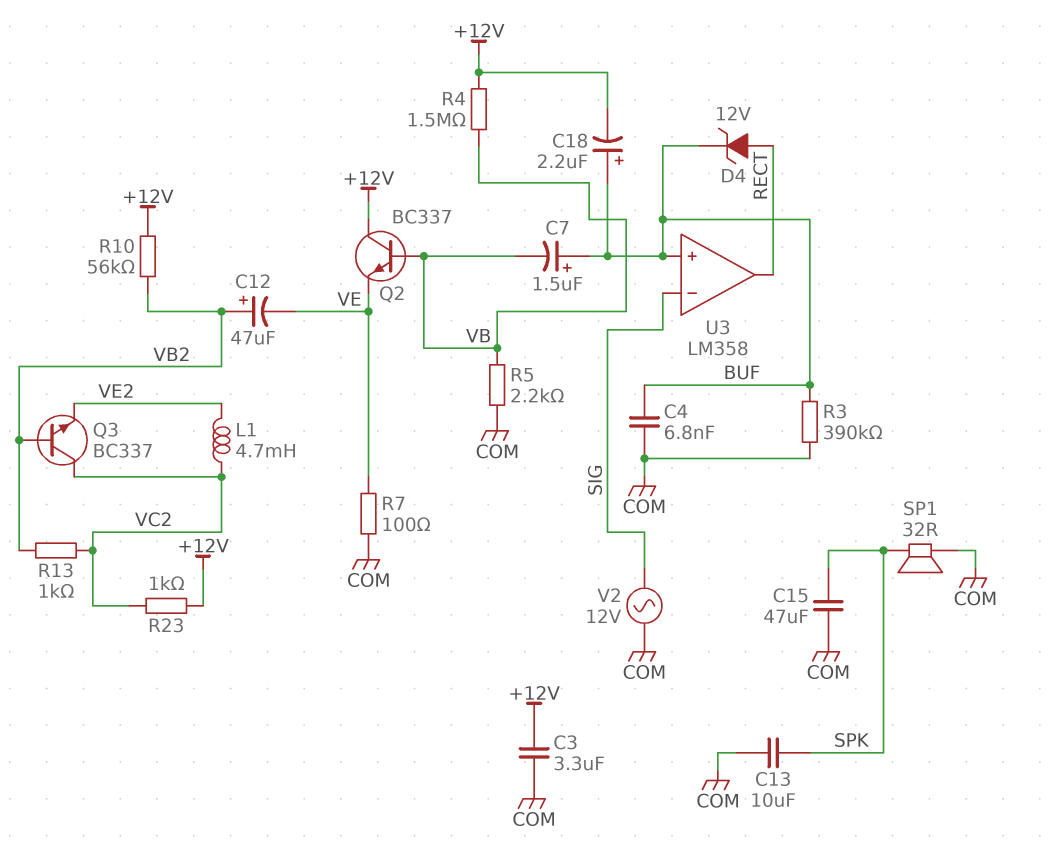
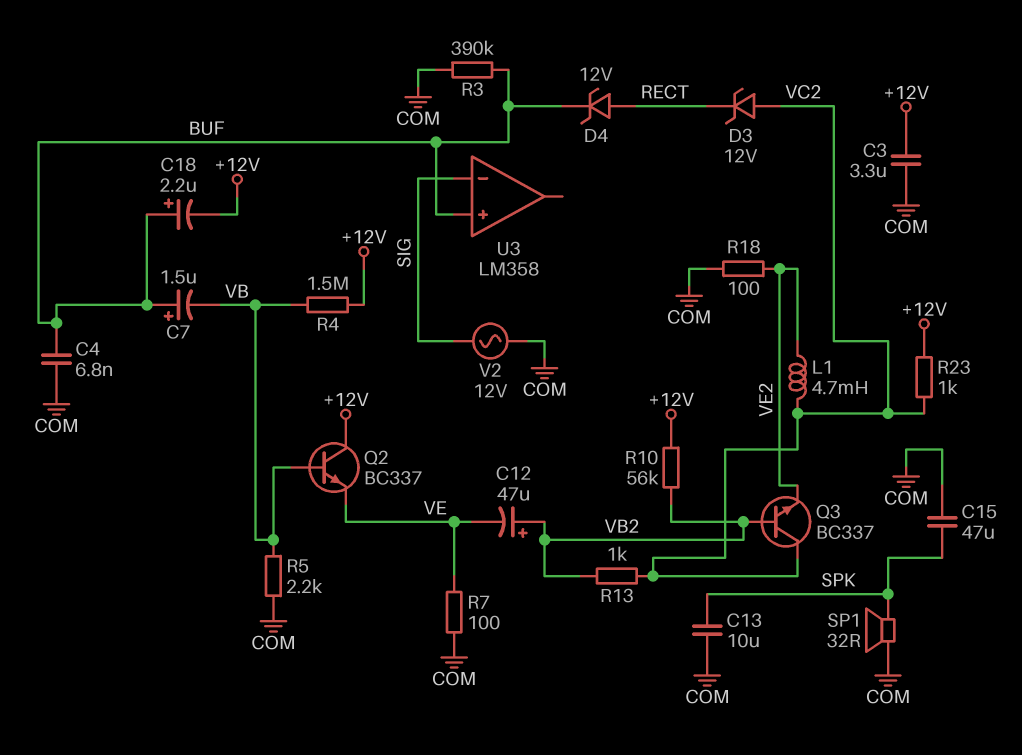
D3: none -> zener 12V (A VC2, K RECT)
R18: none -> 100 (COM, VE2)
U3 pin out: RECT -> none

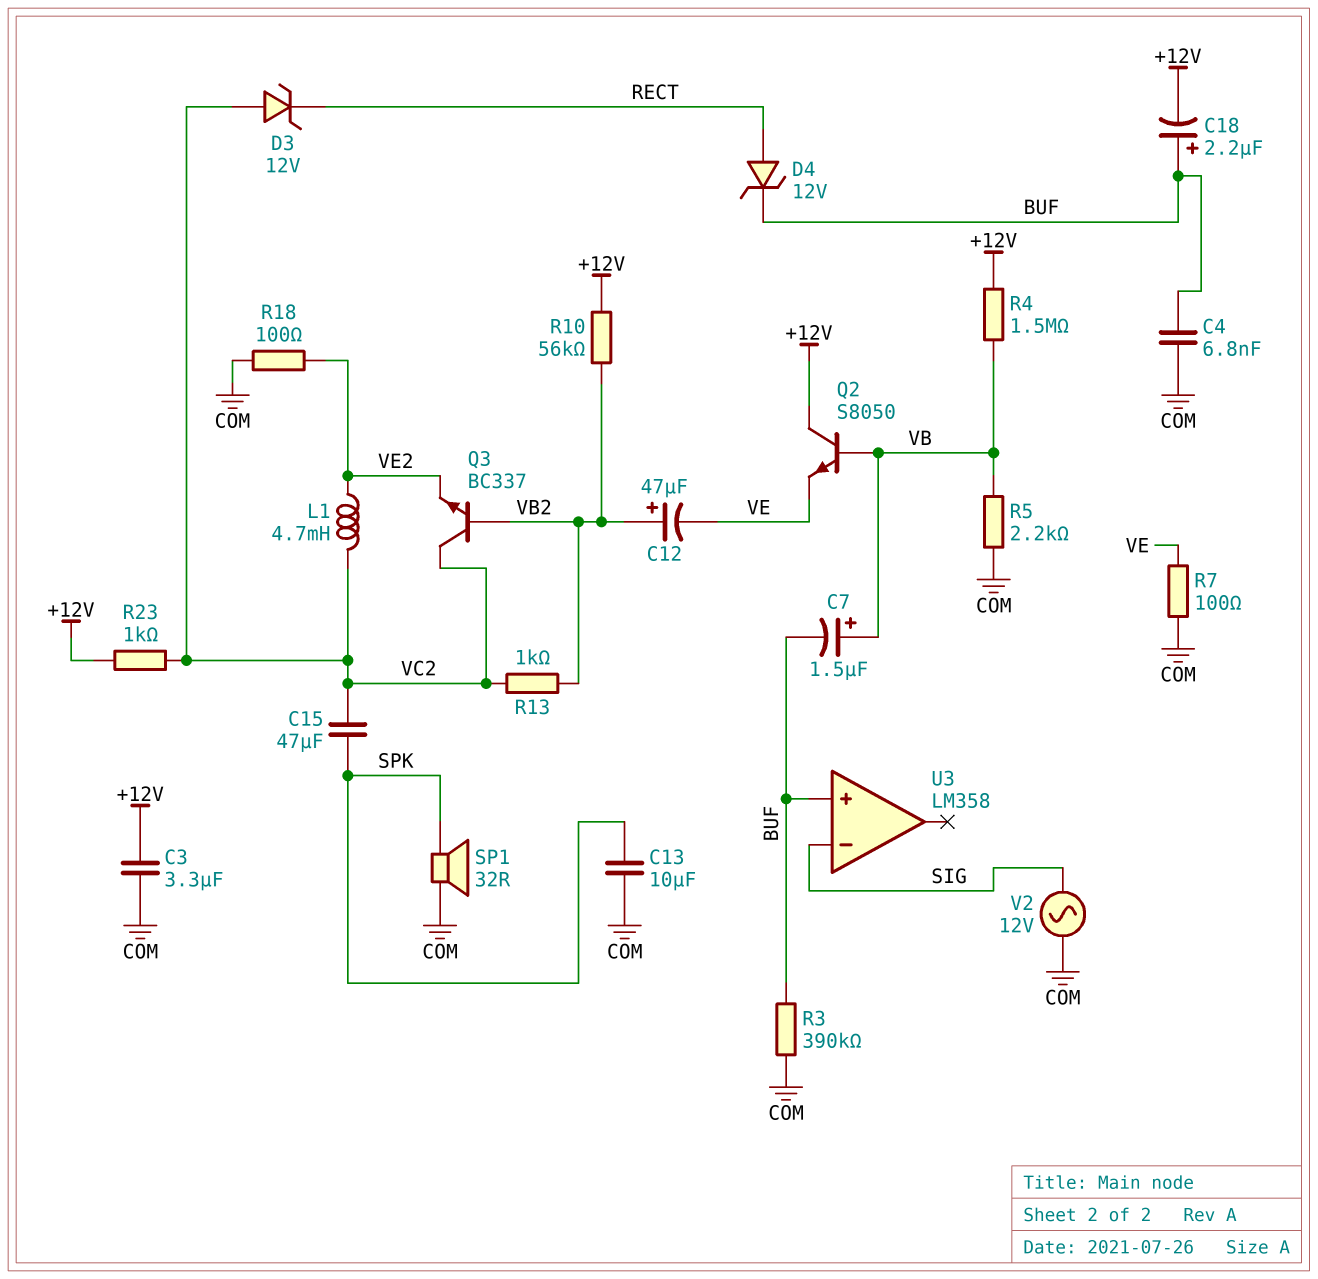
C7: 1.5uF (plus BUF, minus VB) -> 1.5uF (plus VB, minus BUF)
C15: 47uF (COM, SPK) -> 47uF (SPK, VC2)
Q2: NPN BC337 (B VB, C +12V, E VE) -> NPN S8050 (B VB, C +12V, E VE)

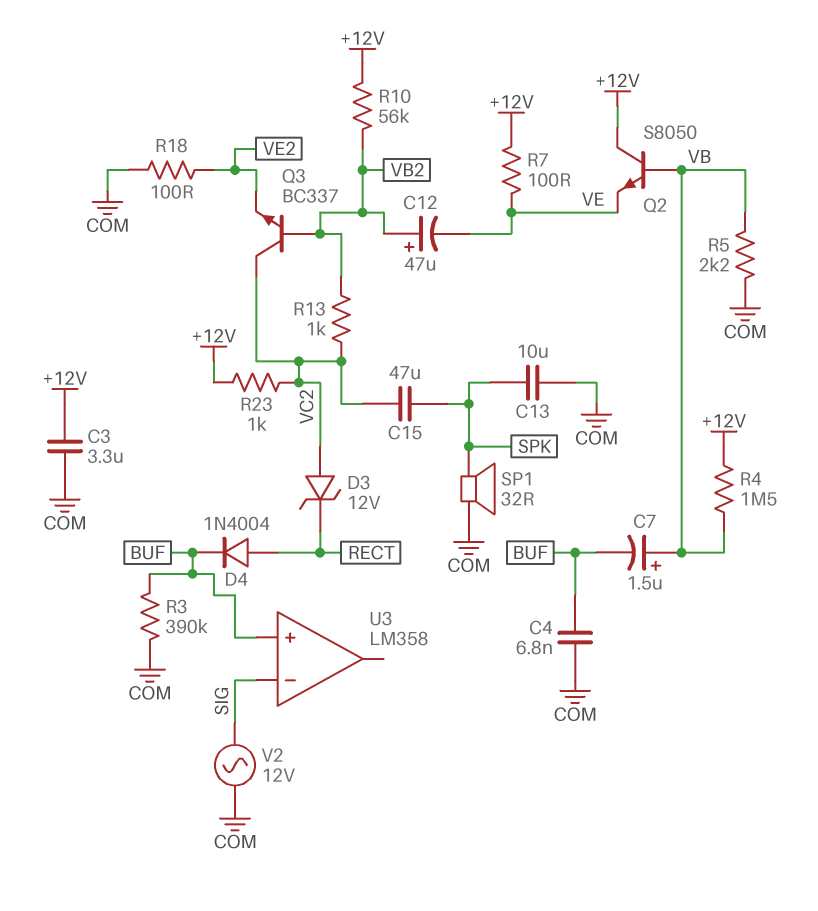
C18: 2.2uF (plus BUF, minus +12V) -> none
D4: zener 12V (A RECT, K BUF) -> diode 1N4004 (A RECT, K BUF)
L1: 4.7mH (VC2, VE2) -> none
R7: 100 (COM, VE) -> 100 (+12V, VE)

